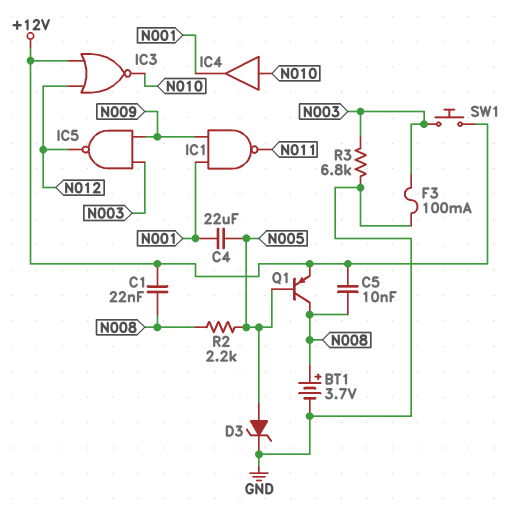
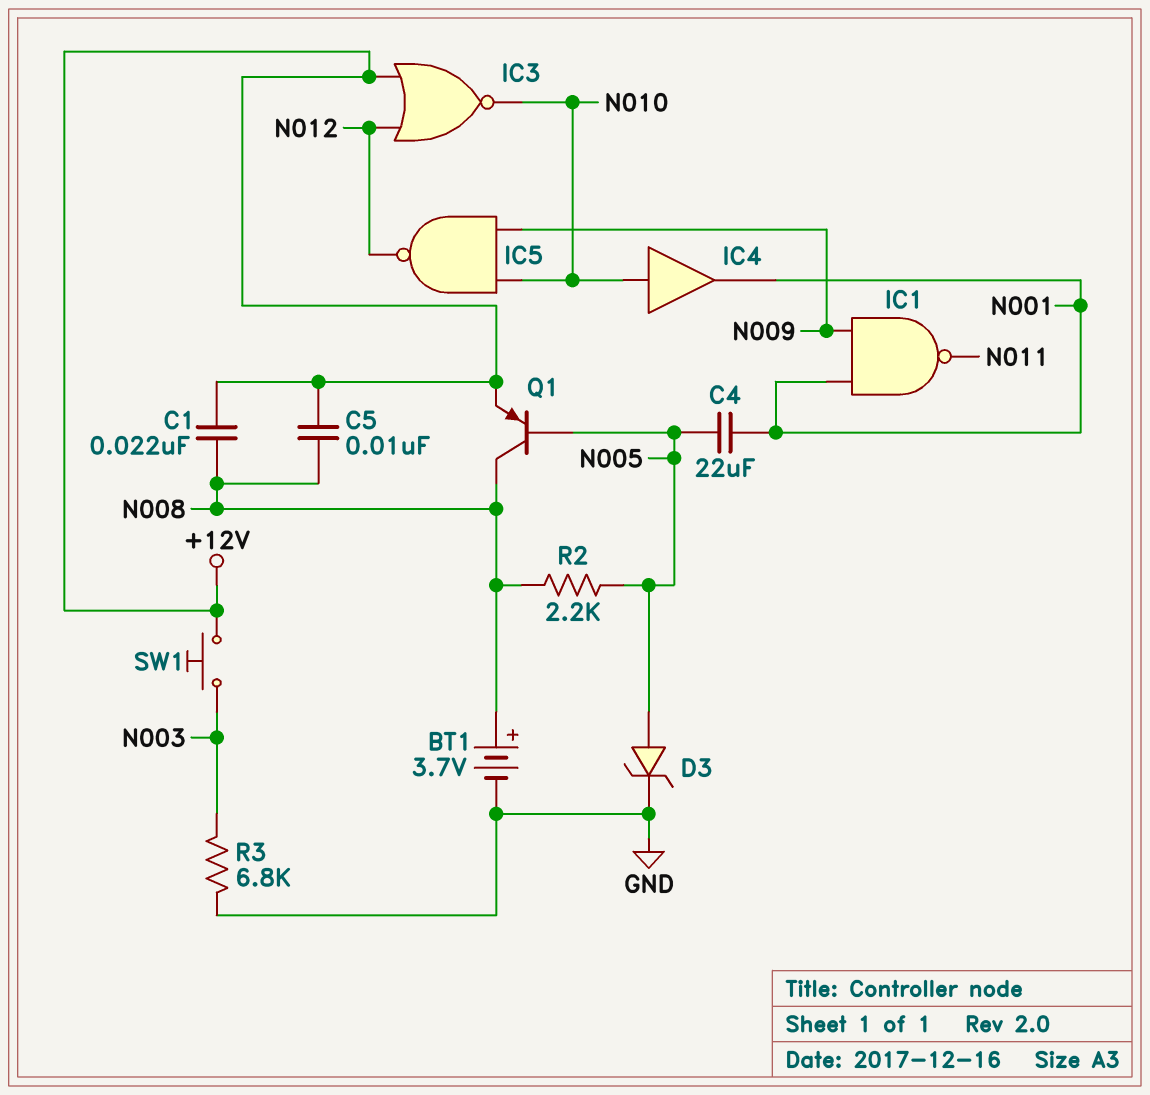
F3: 100mA (GND, N003) -> none
IC5: NAND (in N003, in N009, out N012) -> NAND (in N009, in N010, out N012)

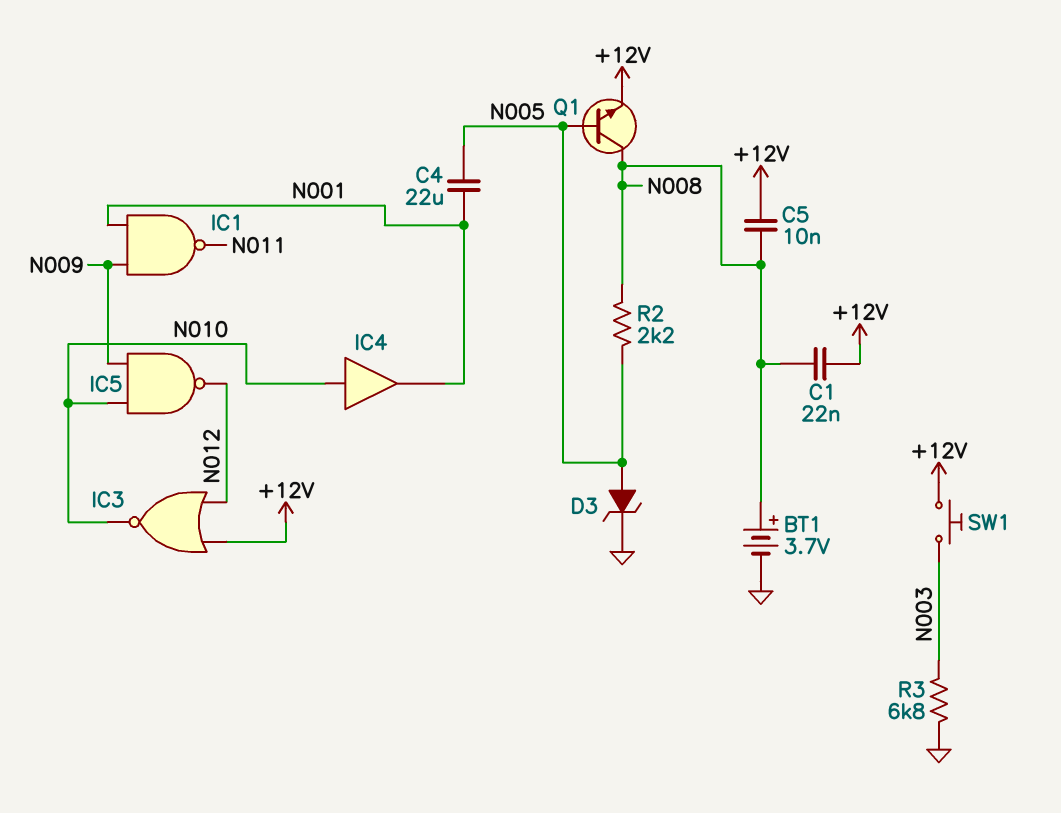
Q1: PNP (B N005, C N008, E +12V) -> NPN (B N005, C N008, E +12V)

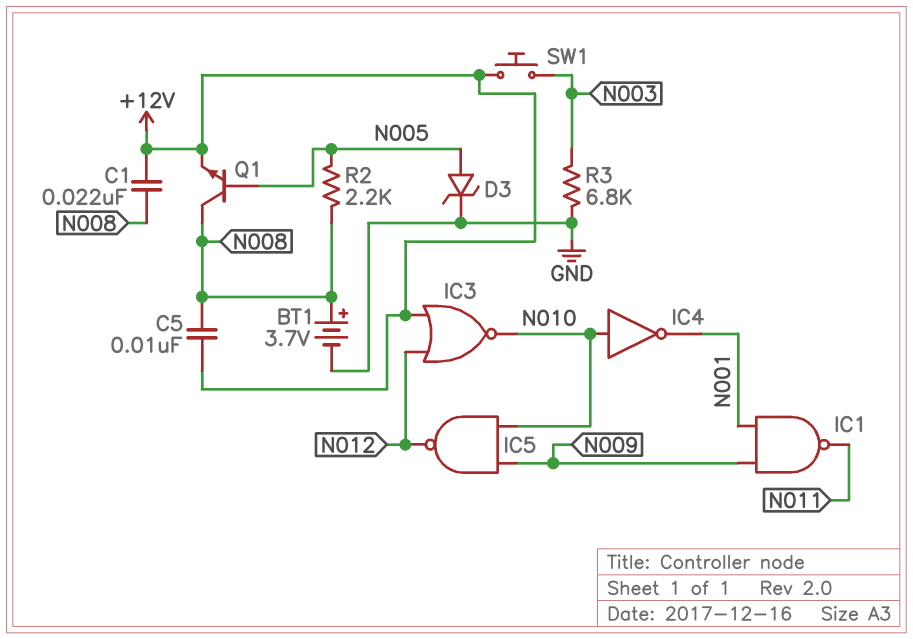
C4: 22uF (N001, N005) -> none
IC4: buffer (in N010, out N001) -> NOT (in N010, out N001)

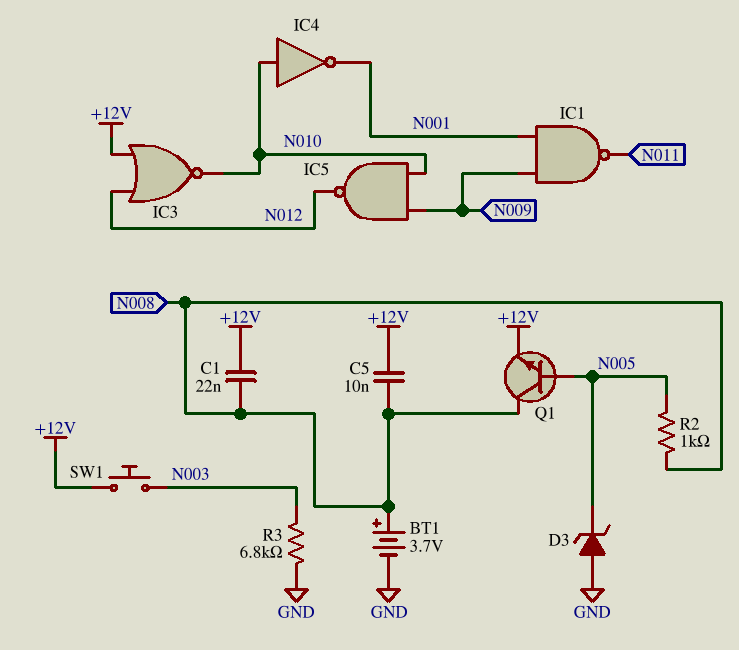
D3: zener (A N005, K GND) -> zener (A GND, K N005)
R2: 2.2k (N005, N008) -> 1k (N005, N008)

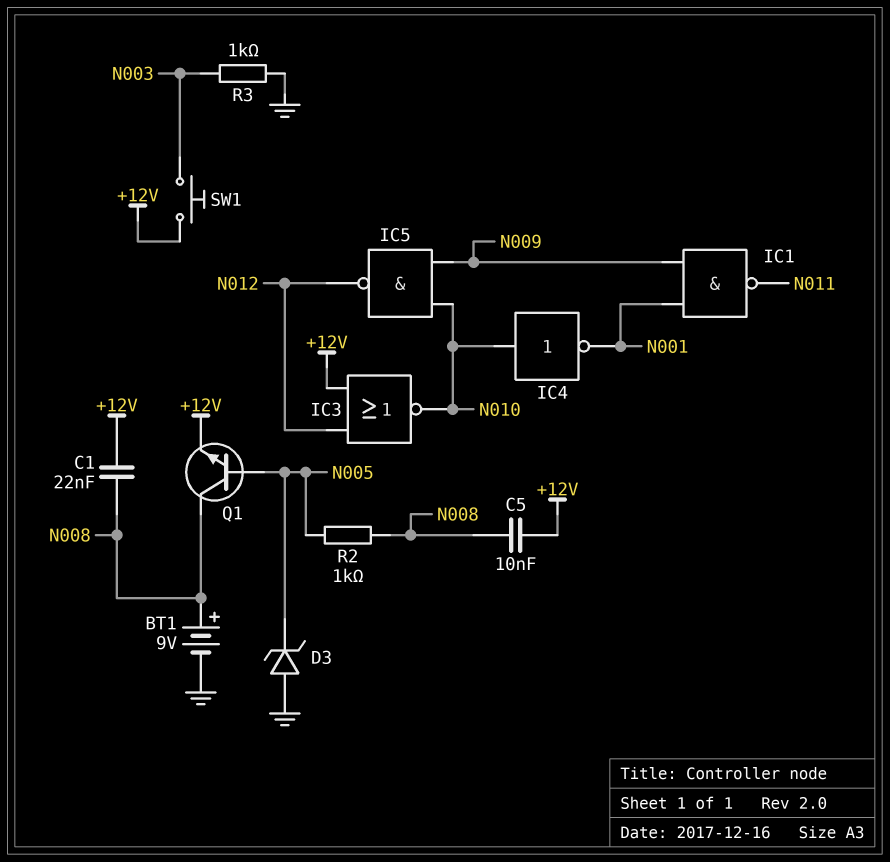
BT1: 3.7V (plus N008, minus GND) -> 9V (plus N008, minus GND)
R3: 6.8k (GND, N003) -> 1k (GND, N003)

